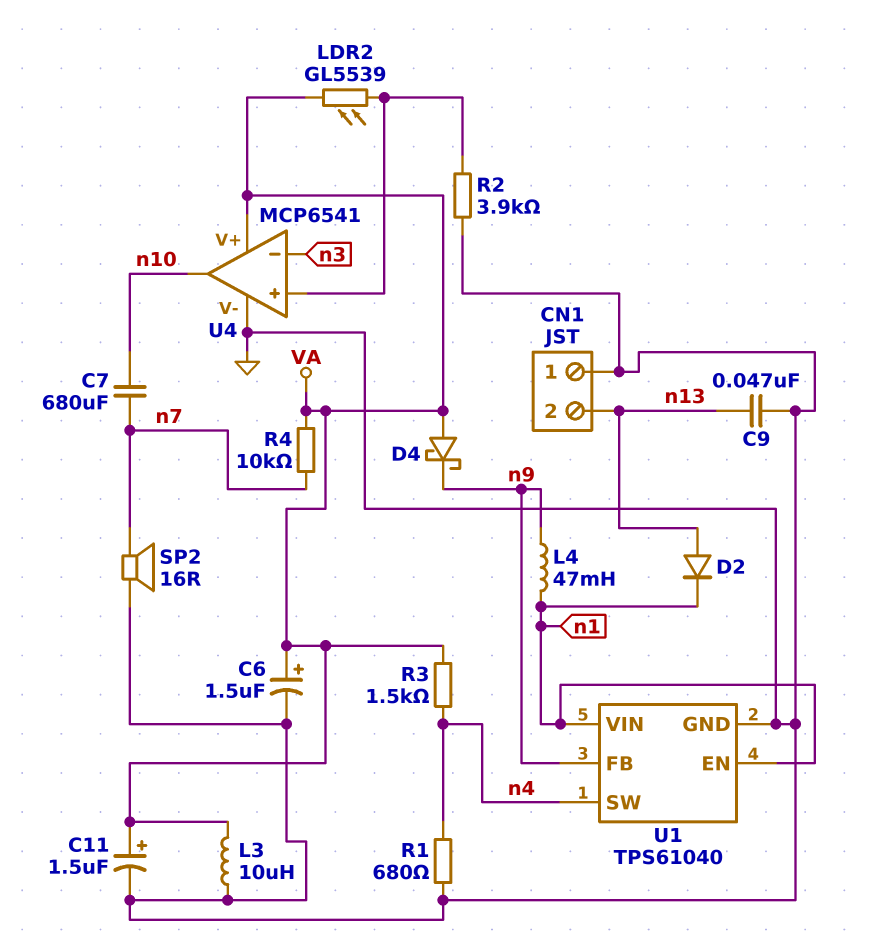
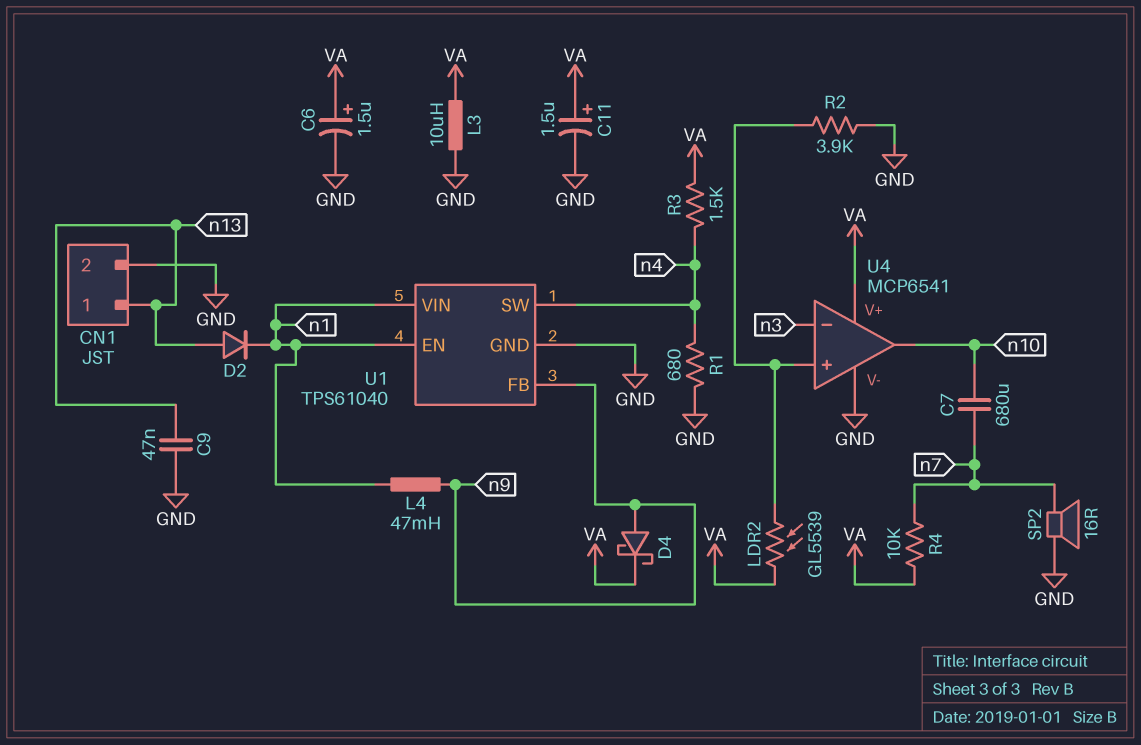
CN1 pin 1: GND -> n13
CN1 pin 2: n13 -> GND
D4: schottky (A VA, K n9) -> schottky (A n9, K VA)

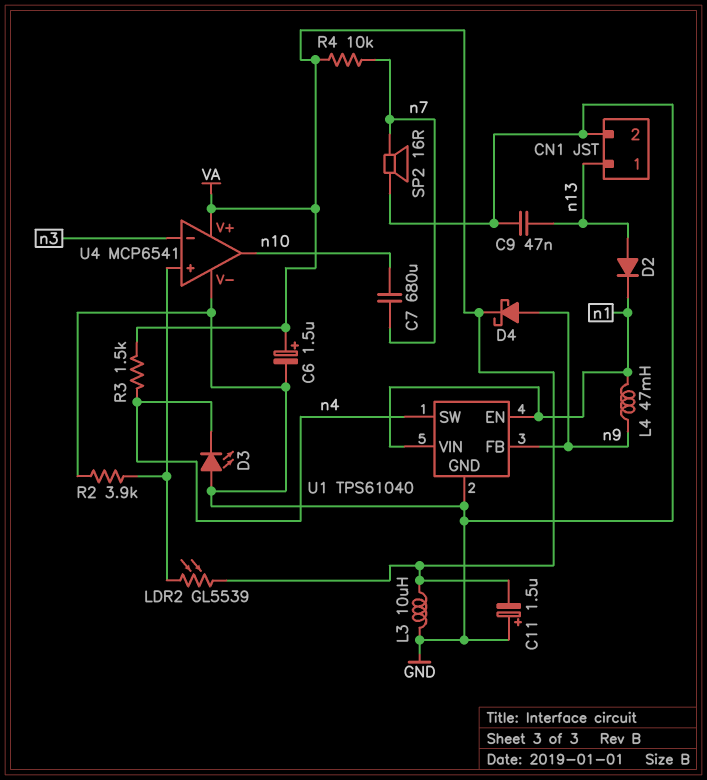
C11: 1.5uF (plus VA, minus GND) -> 1.5uF (plus GND, minus VA)
D3: none -> LED (A GND, K n4)
R1: 680 (GND, n4) -> none

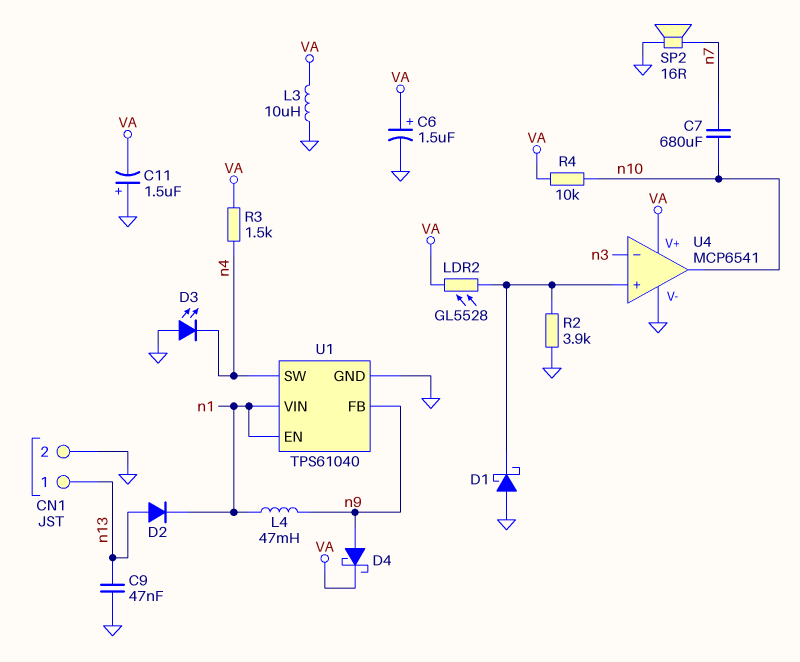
D1: none -> schottky (A GND, K U4/in+)
LDR2: GL5539 (U4/in+, VA) -> GL5528 (U4/in+, VA)
R4: 10k (VA, n7) -> 10k (VA, n10)

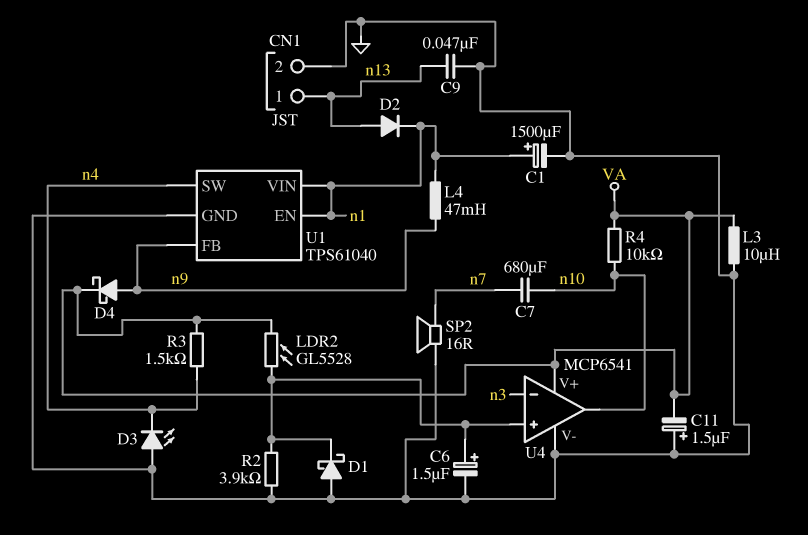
C1: none -> 1500uF (plus n1, minus GND)
C6: 1.5uF (plus VA, minus GND) -> 1.5uF (plus U4/in+, minus GND)

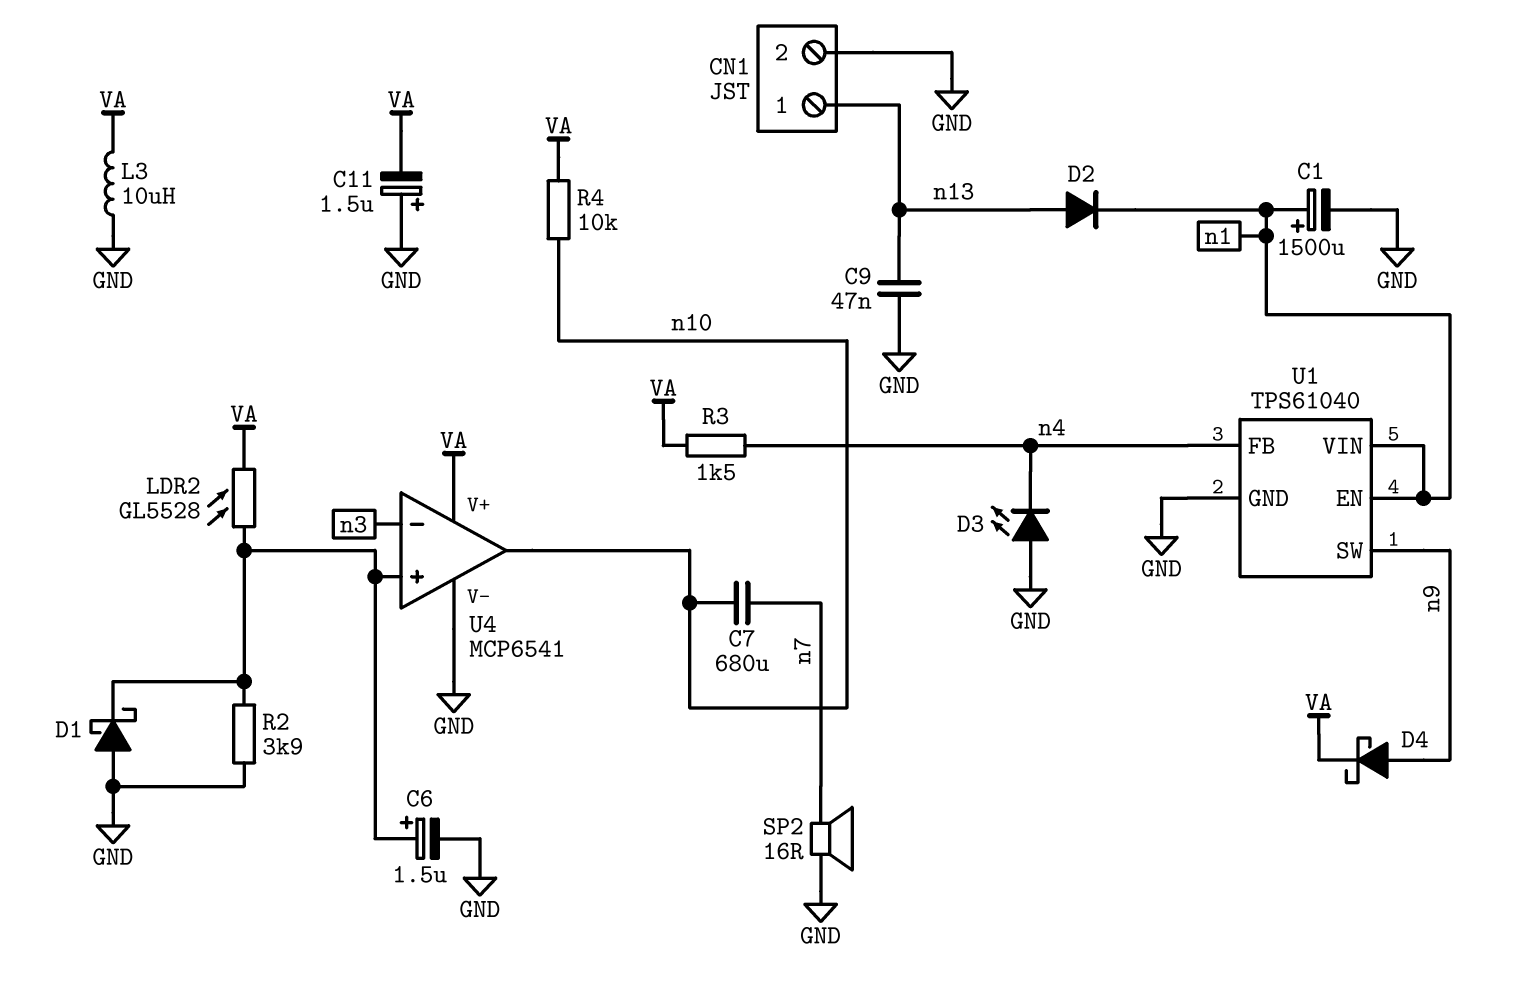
L4: 47mH (n1, n9) -> none
U1 pin FB: n9 -> n4
U1 pin SW: n4 -> n9

